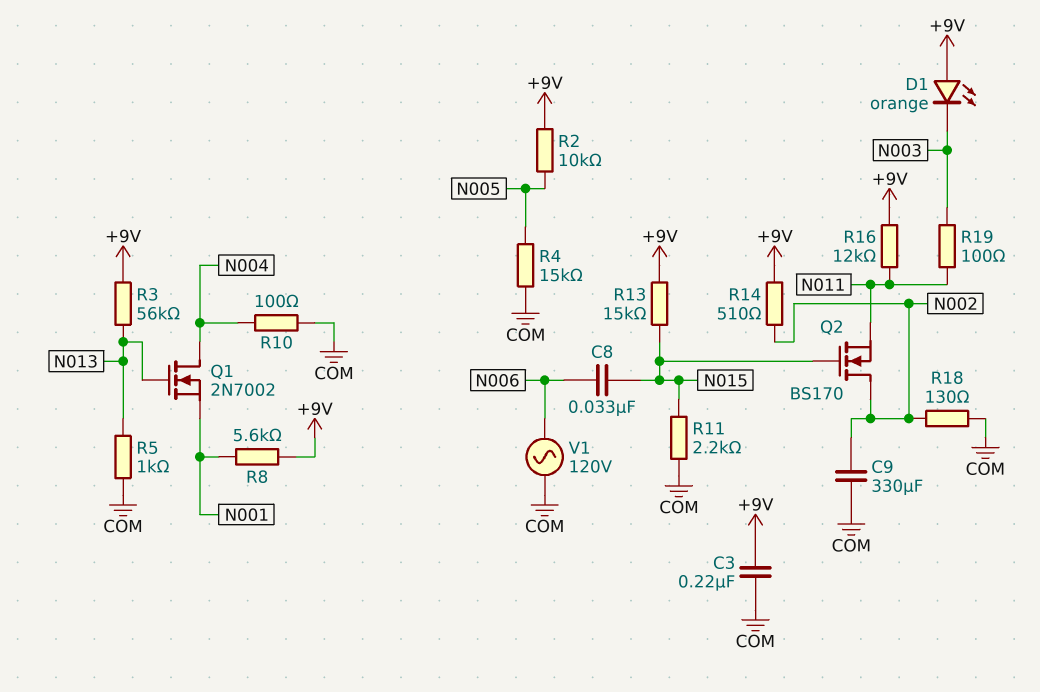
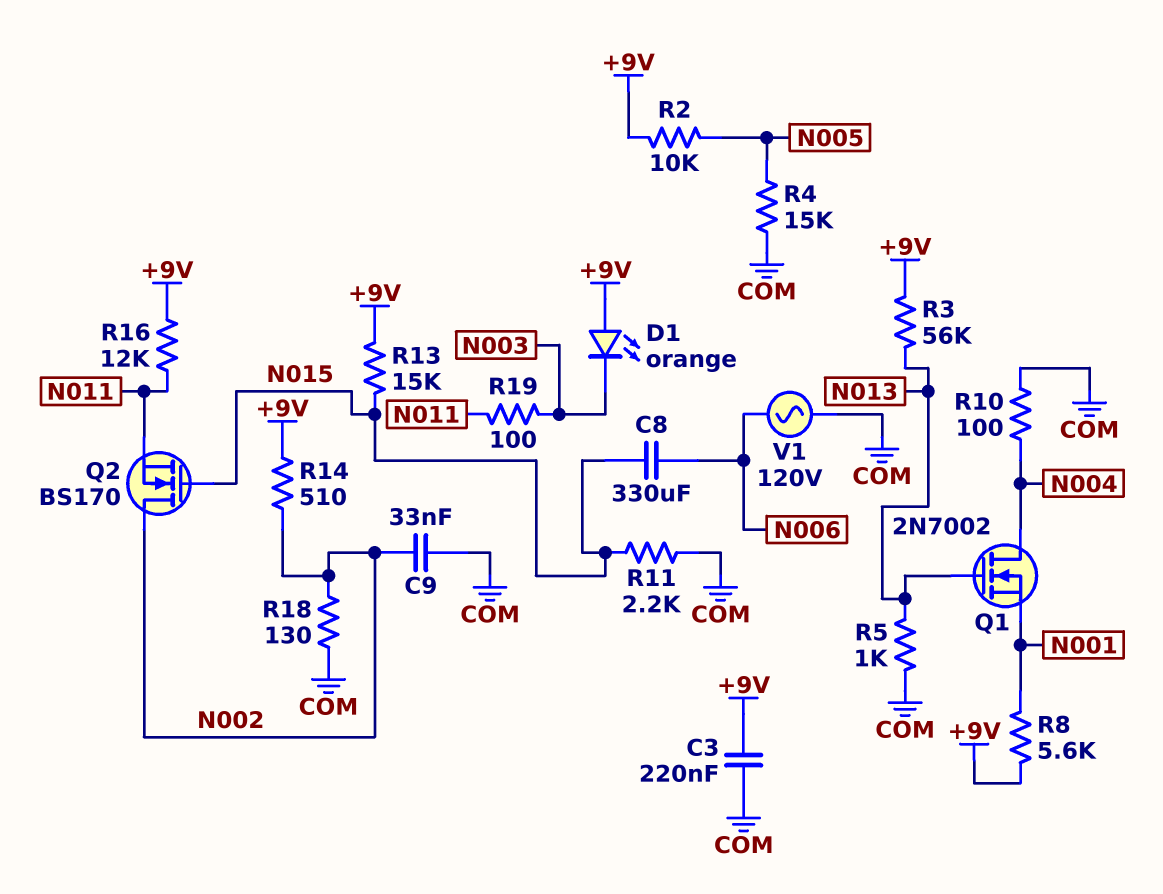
C8: 33nF (N006, N015) -> 330uF (N006, N015)
C9: 330uF (COM, N002) -> 33nF (COM, N002)

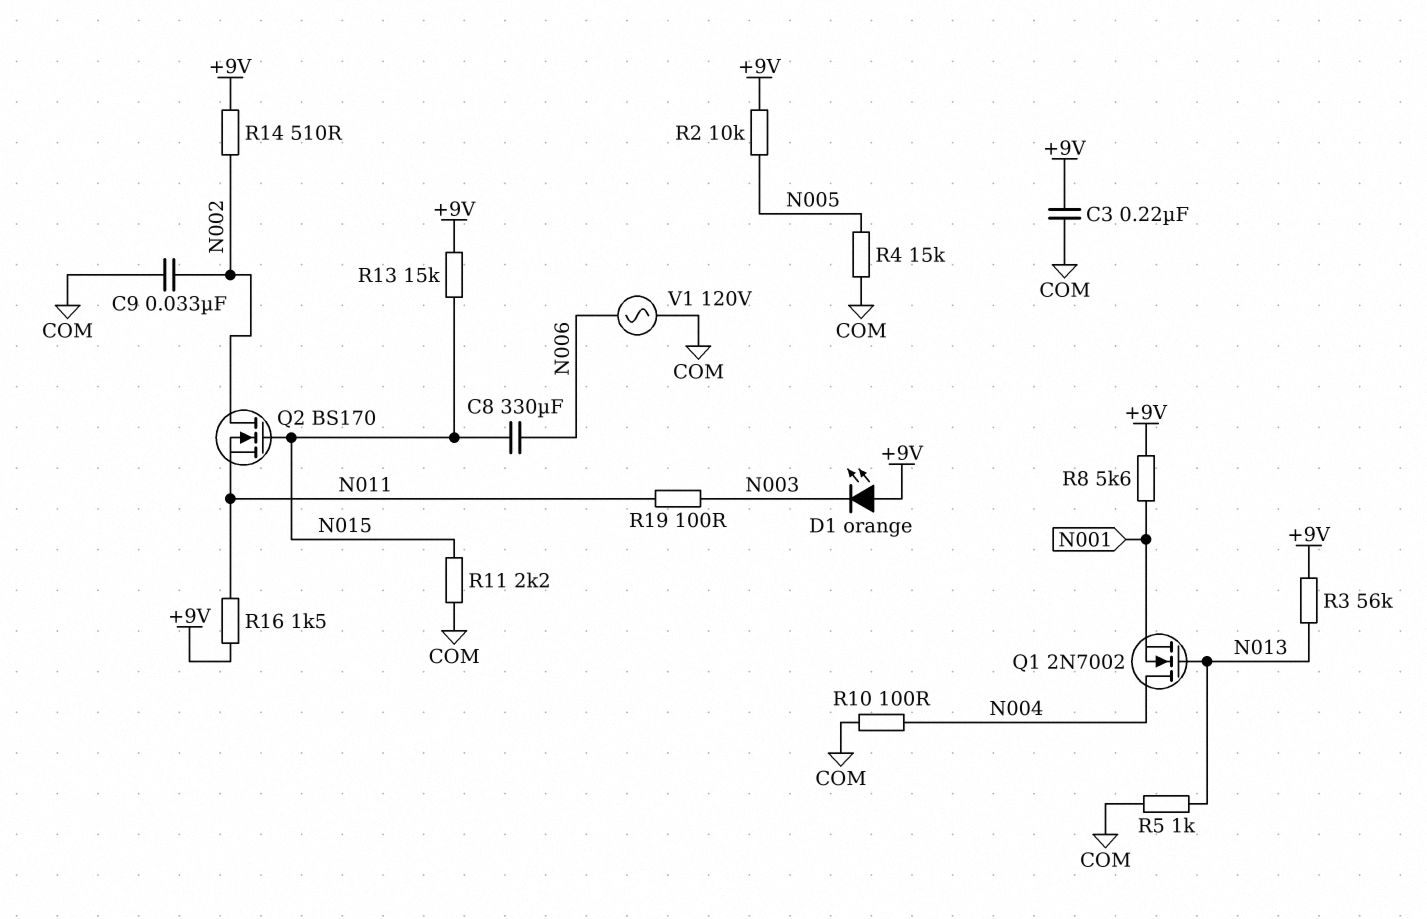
R16: 12k (+9V, N011) -> 1.5k (+9V, N011)
R18: 130 (COM, N002) -> none

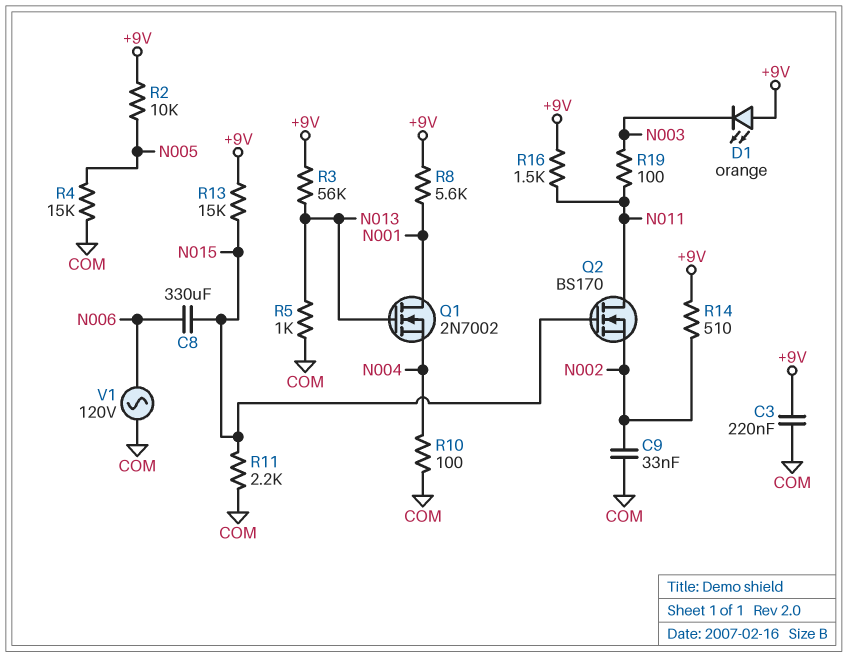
Q1: NMOS 2N7002 (G N013, D N004, S N001) -> NMOS 2N7002 (G N013, D N001, S N004)
Q2: NMOS BS170 (G N015, D N002, S N011) -> NMOS BS170 (G N015, D N011, S N002)

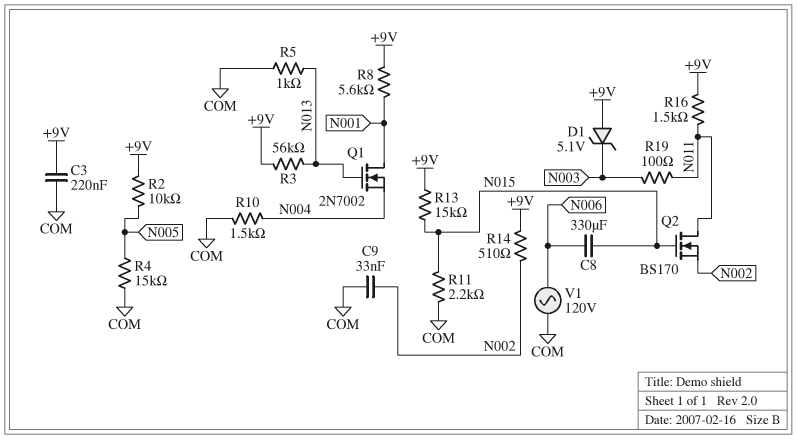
D1: LED orange (A +9V, K N003) -> zener 5.1V (A +9V, K N003)
R10: 100 (COM, N004) -> 1.5k (COM, N004)

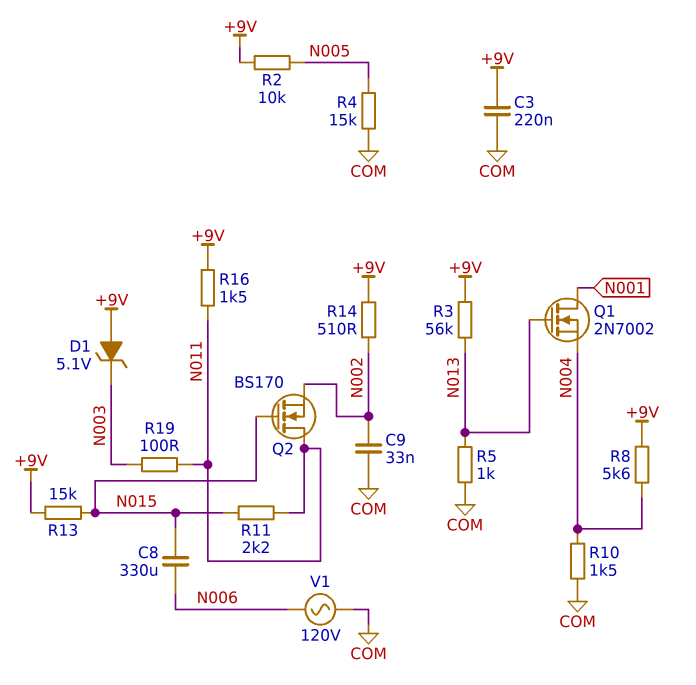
R8: 5.6k (+9V, N001) -> 5.6k (+9V, N004)
R11: 2.2k (COM, N015) -> 2.2k (N011, N015)

